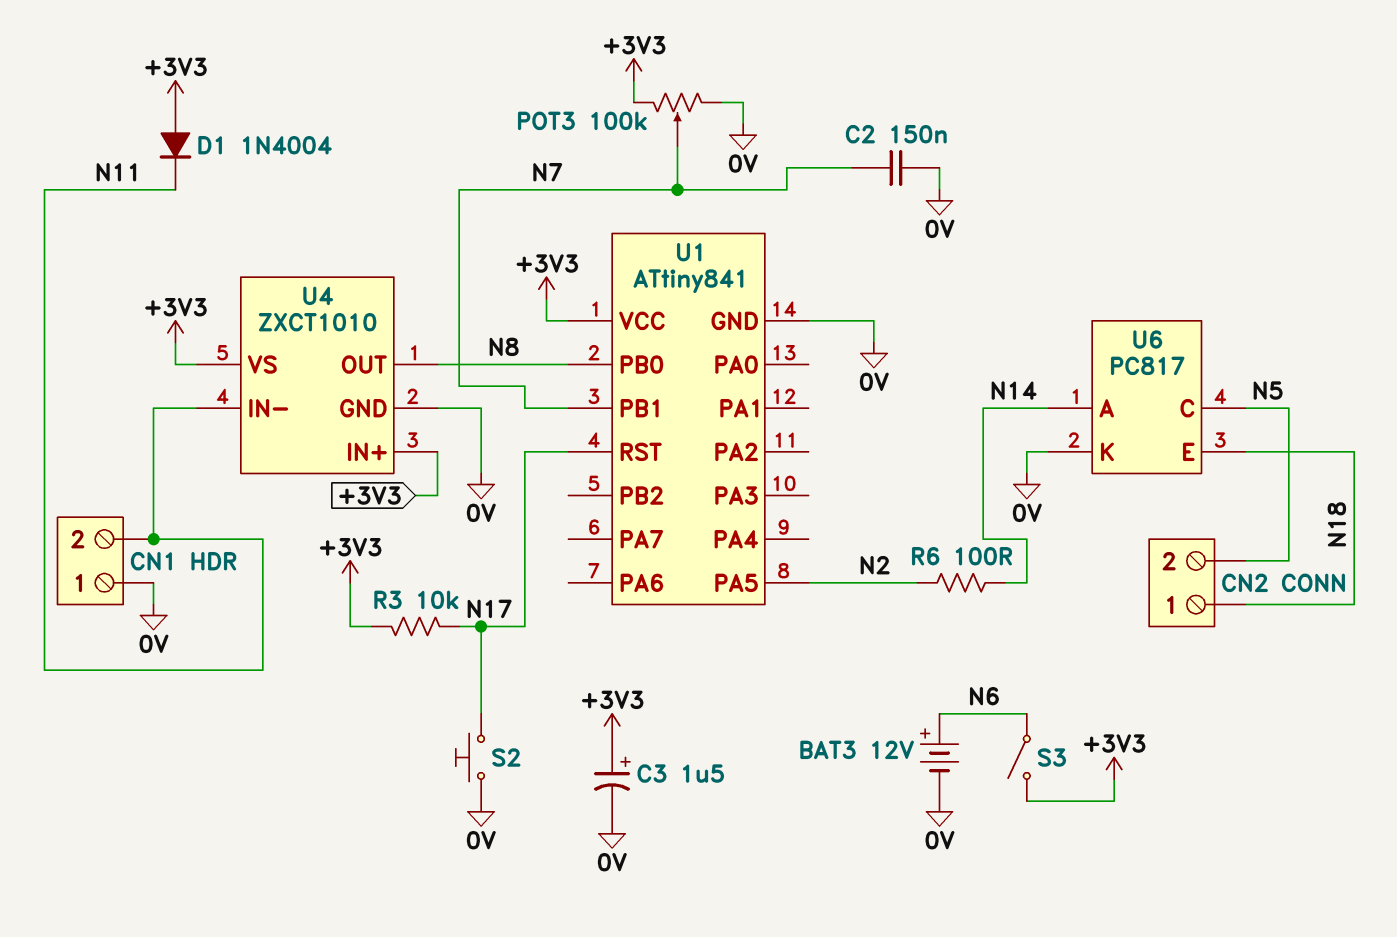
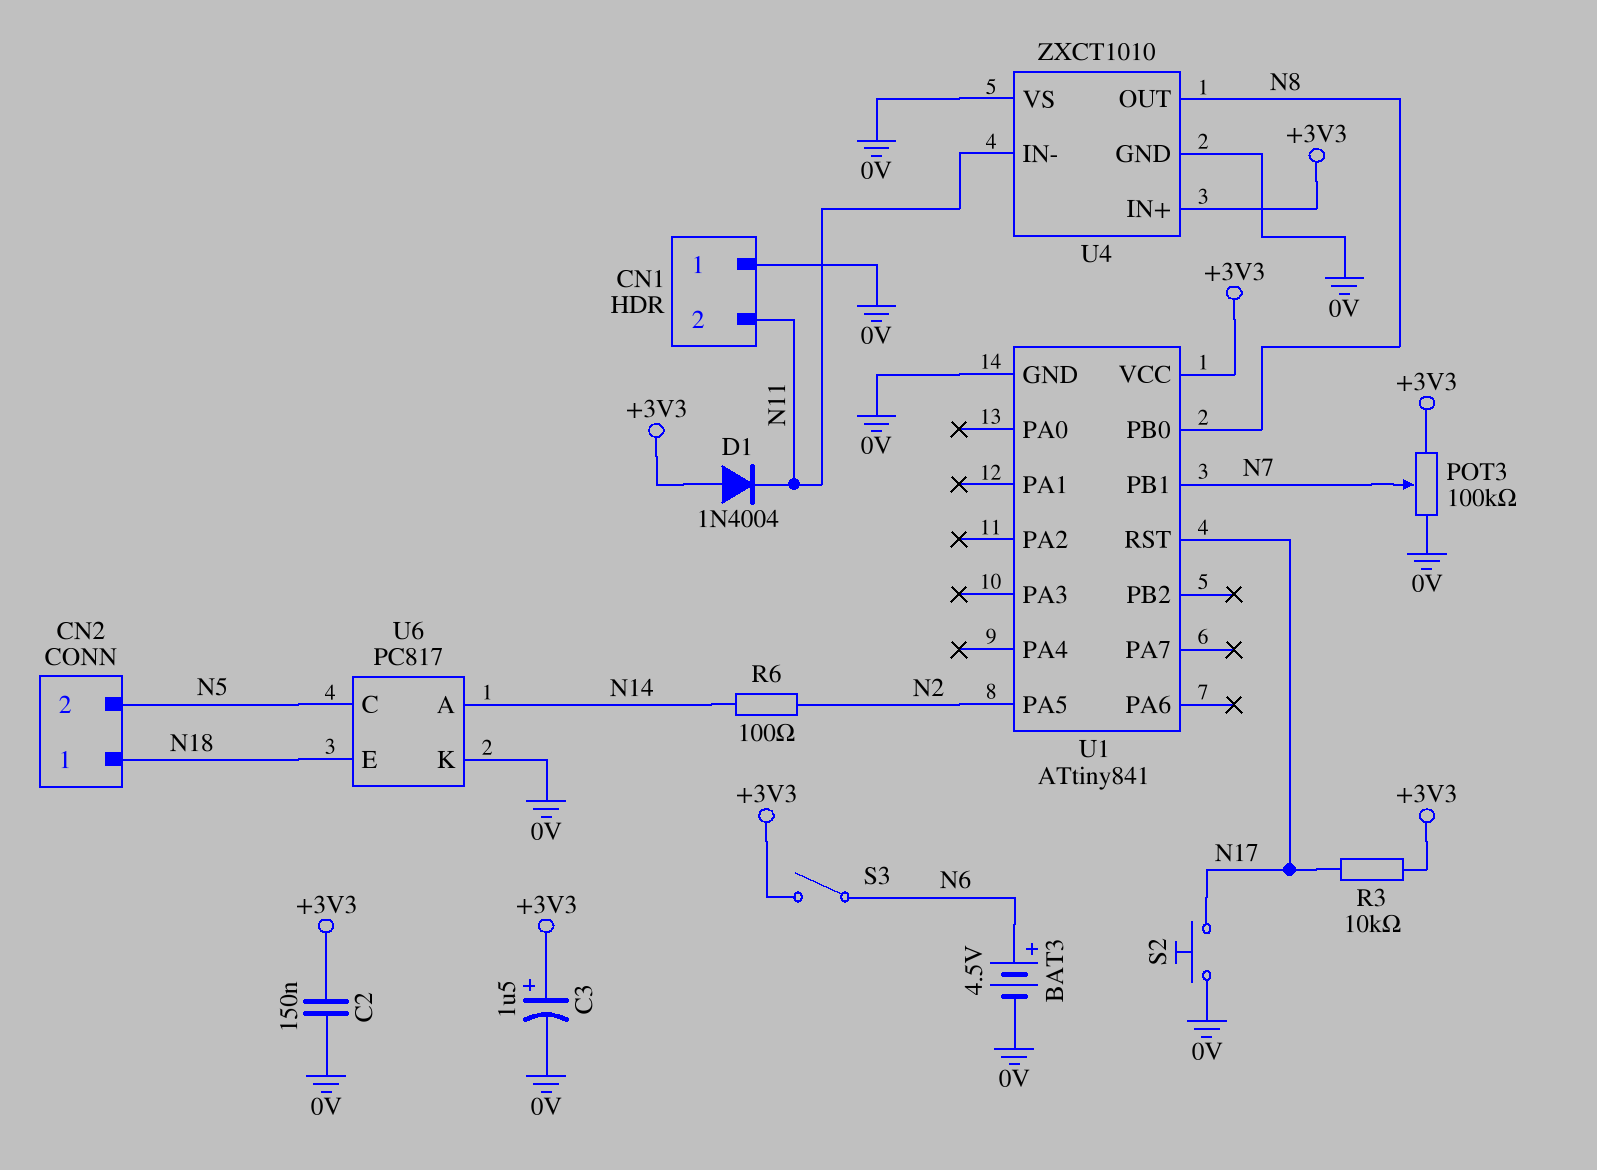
BAT3: 12V (plus N6, minus 0V) -> 4.5V (plus N6, minus 0V)
C2: 150nF (0V, N7) -> 150nF (+3V3, 0V)
U4 pin VS: +3V3 -> 0V

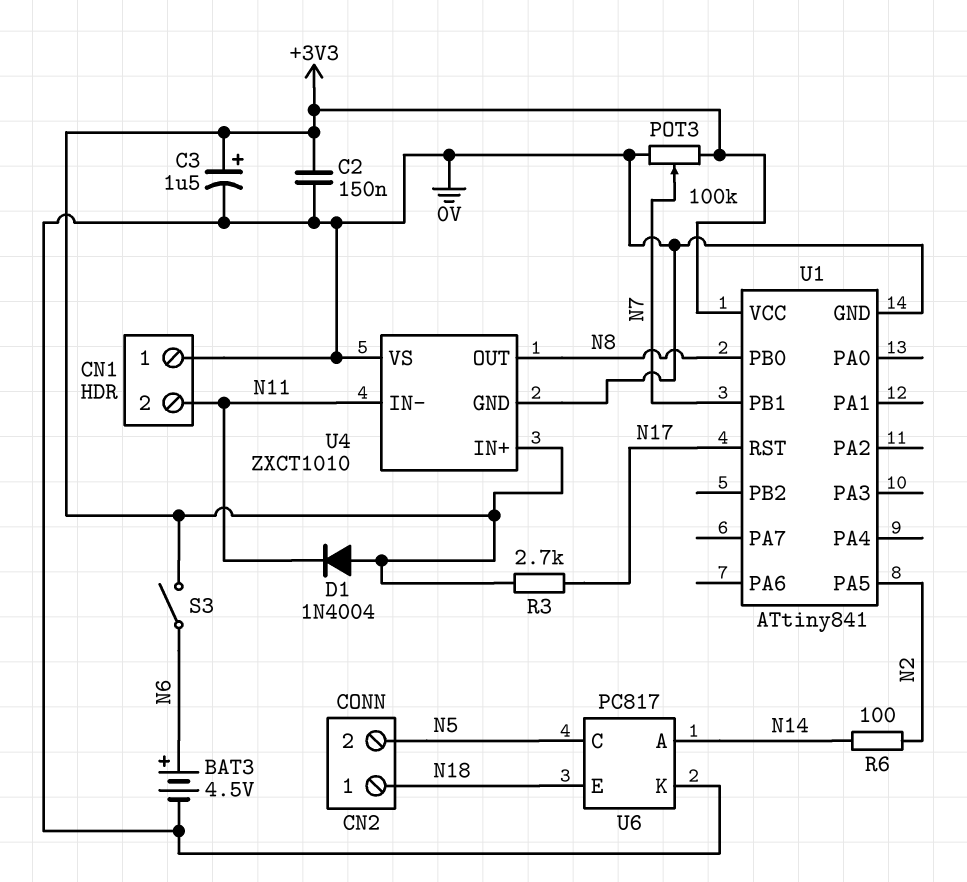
R3: 10k (+3V3, N17) -> 2.7k (+3V3, N17)
S2: button (0V, N17) -> none

